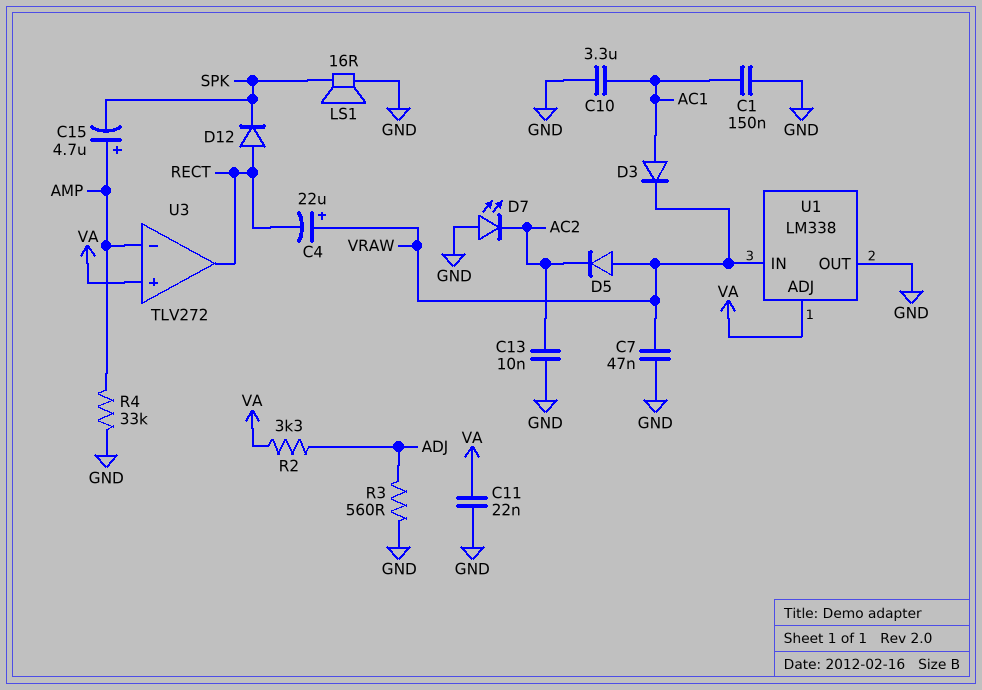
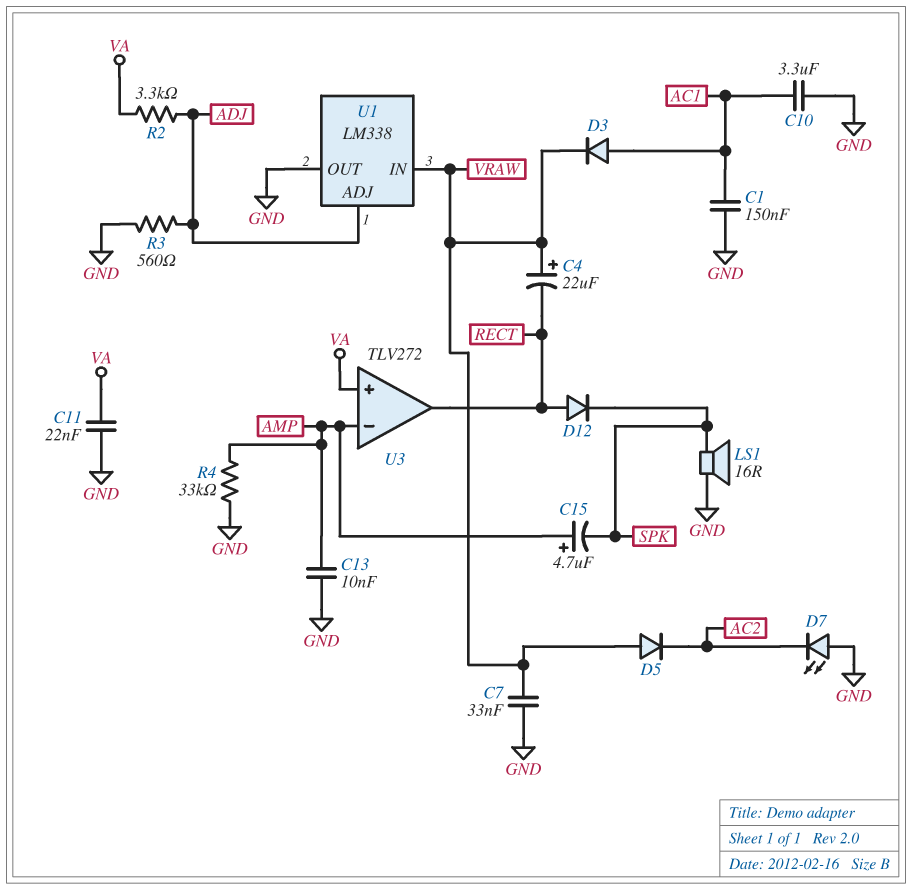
C7: 47nF (GND, VRAW) -> 33nF (GND, VRAW)
C13: 10nF (AC2, GND) -> 10nF (AMP, GND)
U1 pin ADJ: VA -> ADJ

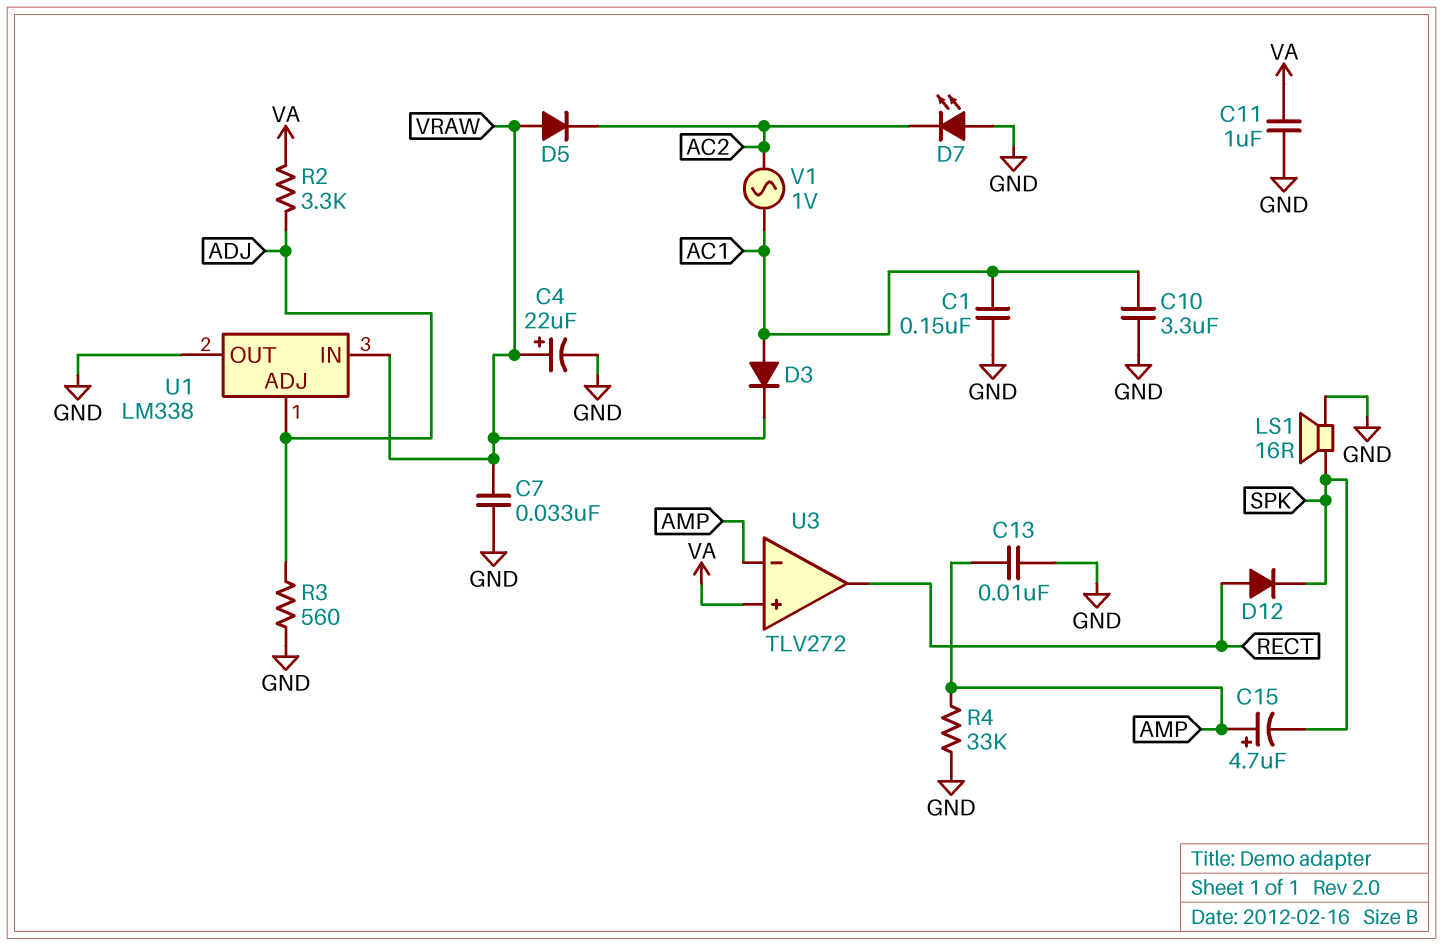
C4: 22uF (plus VRAW, minus RECT) -> 22uF (plus VRAW, minus GND)
C11: 22nF (GND, VA) -> 1uF (GND, VA)
V1: none -> AC 1V (AC1, AC2)

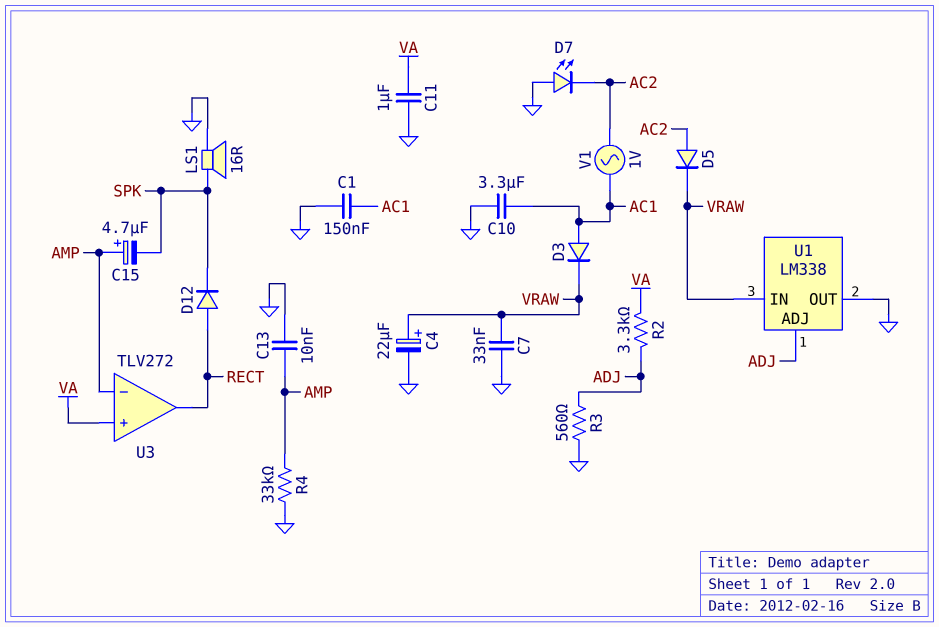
D5: diode (A VRAW, K AC2) -> diode (A AC2, K VRAW)

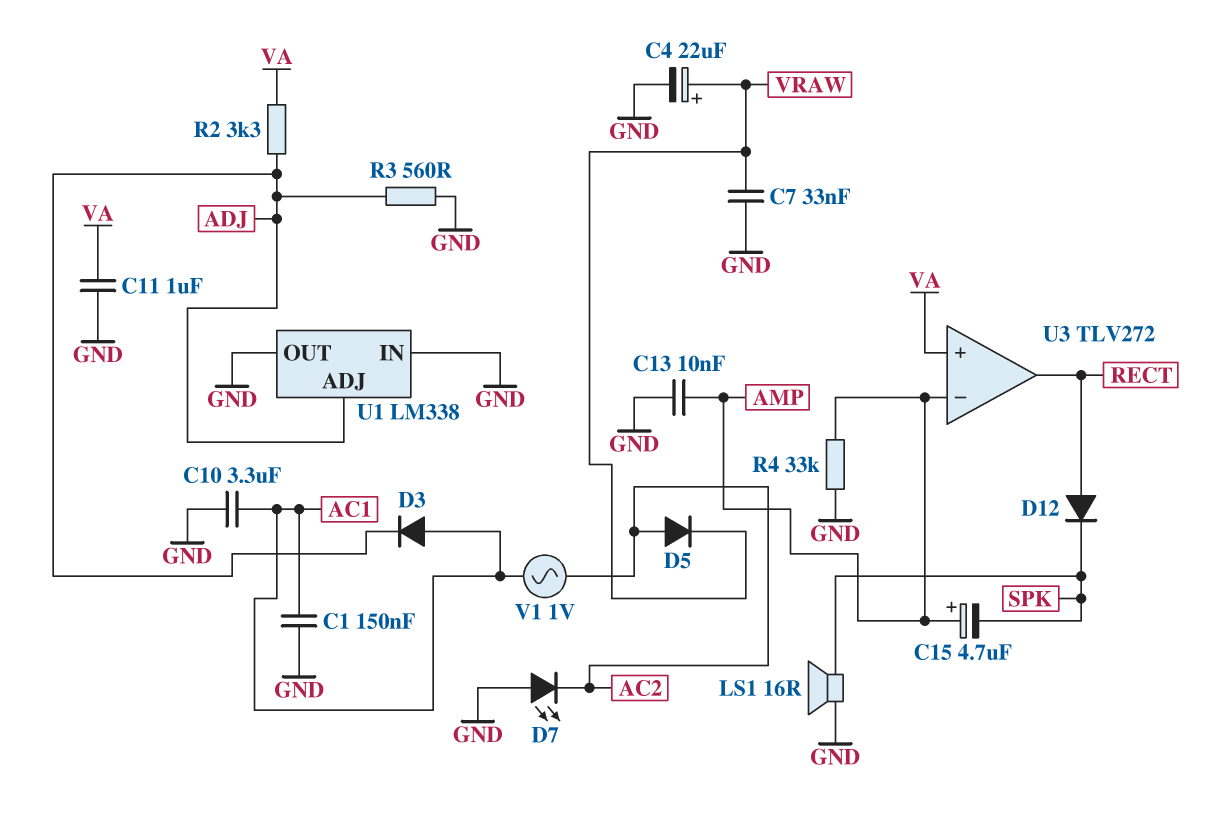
D3: diode (A AC1, K VRAW) -> diode (A AC1, K ADJ)
U1 pin IN: VRAW -> GND

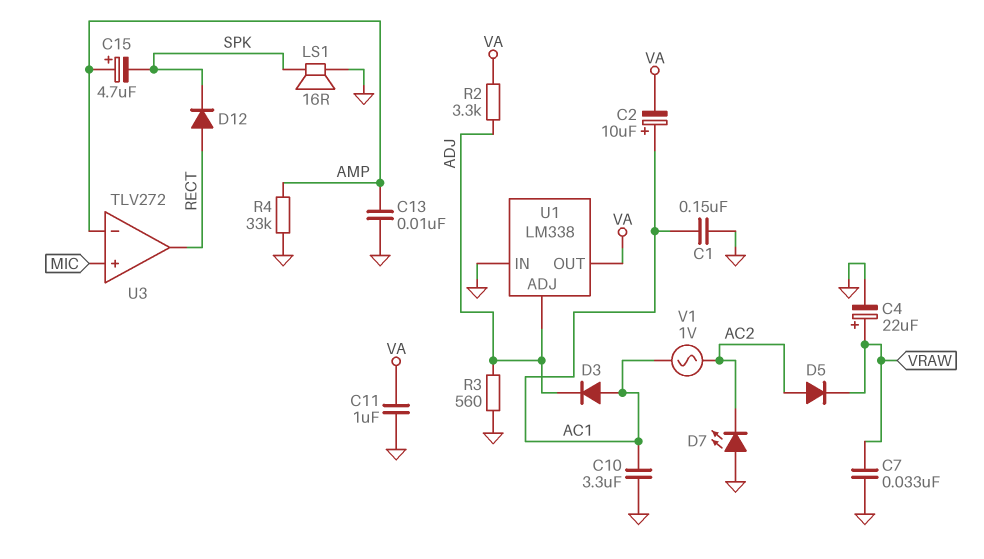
C2: none -> 10uF (plus AC1, minus VA)
U1 pin OUT: GND -> VA
U3 pin in+: VA -> MIC

